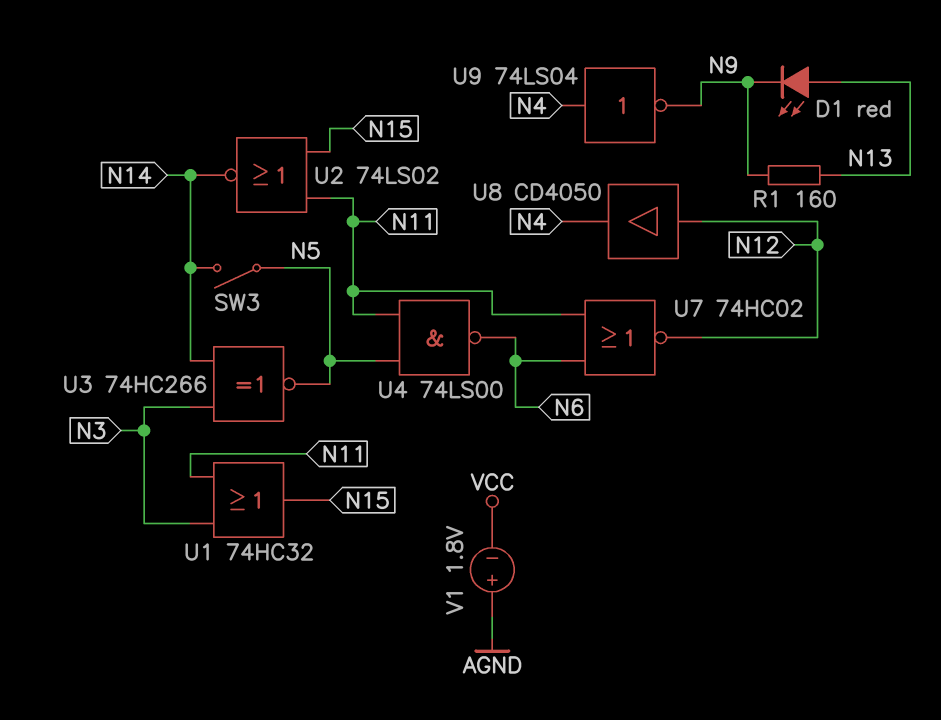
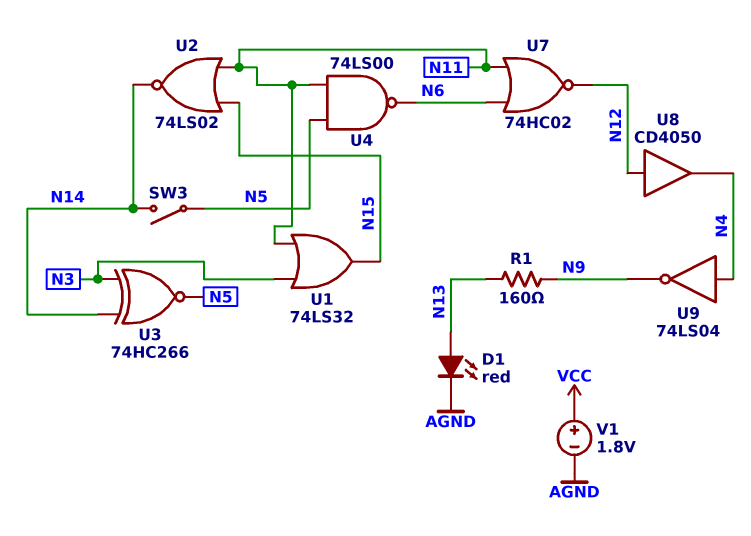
D1: LED red (A N13, K N9) -> LED red (A N13, K AGND)
U1: OR 74HC32 (in N3, in N11, out N15) -> OR 74LS32 (in N3, in N11, out N15)
V1: 1.8V (plus AGND, minus VCC) -> 1.8V (plus VCC, minus AGND)

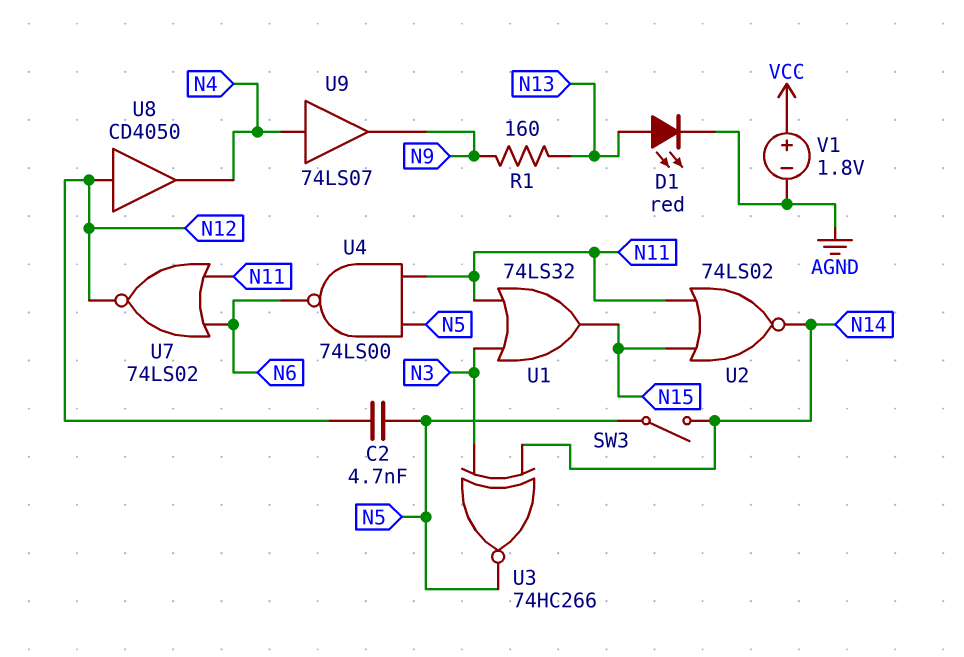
C2: none -> 4.7nF (N5, N12)
U7: NOR 74HC02 (in N6, in N11, out N12) -> NOR 74LS02 (in N6, in N11, out N12)
U9: NOT 74LS04 (in N4, out N9) -> buffer 74LS07 (in N4, out N9)

